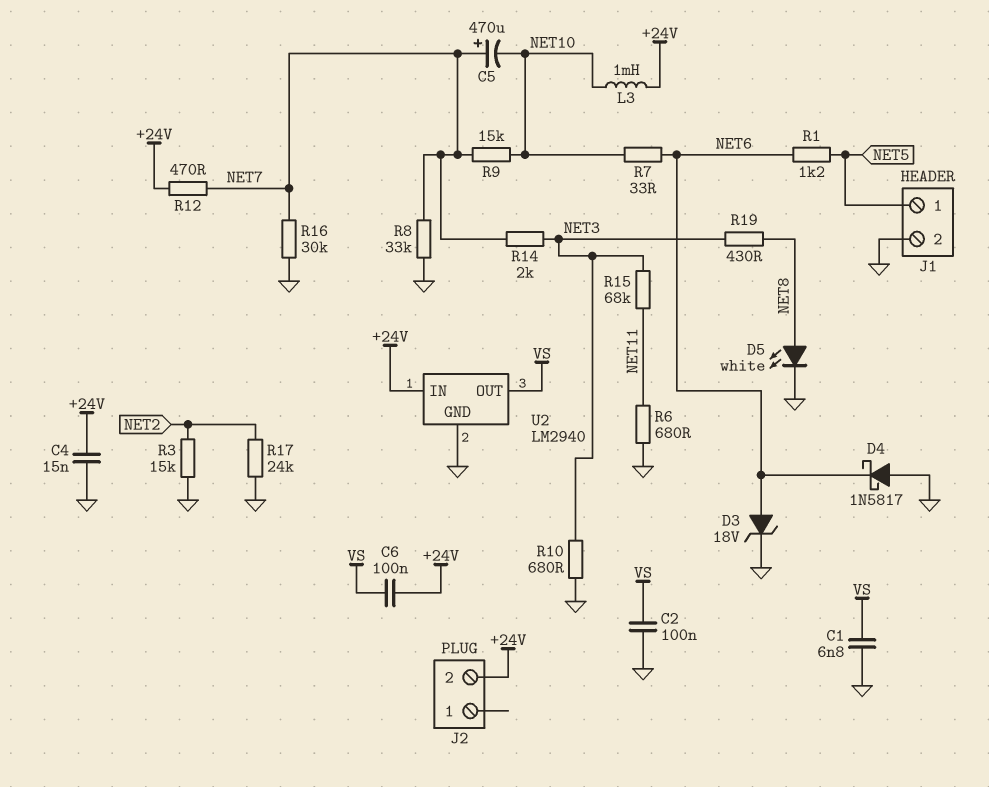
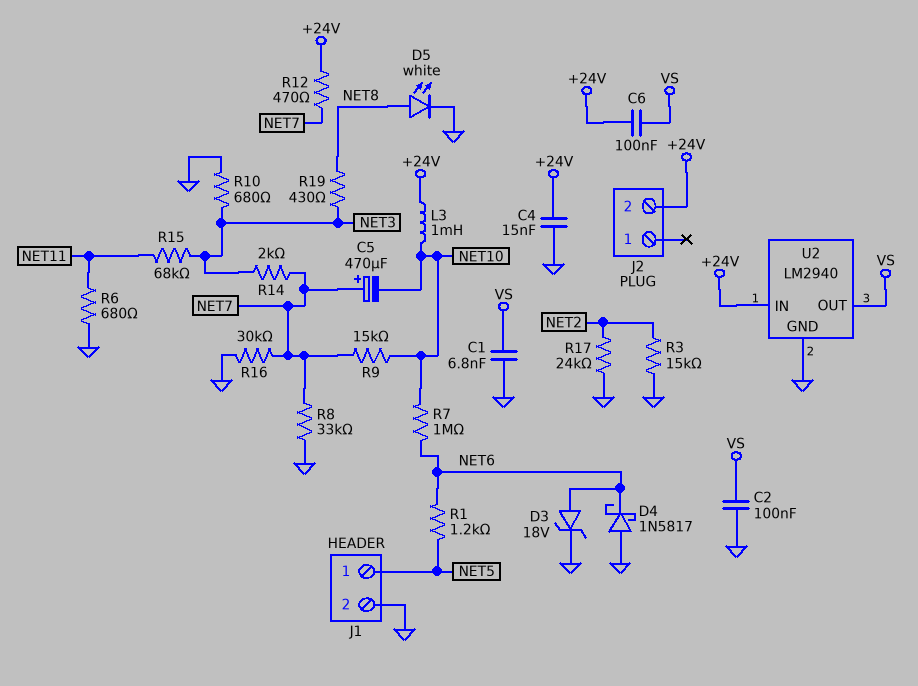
R7: 33 (NET6, NET10) -> 1M (NET6, NET10)

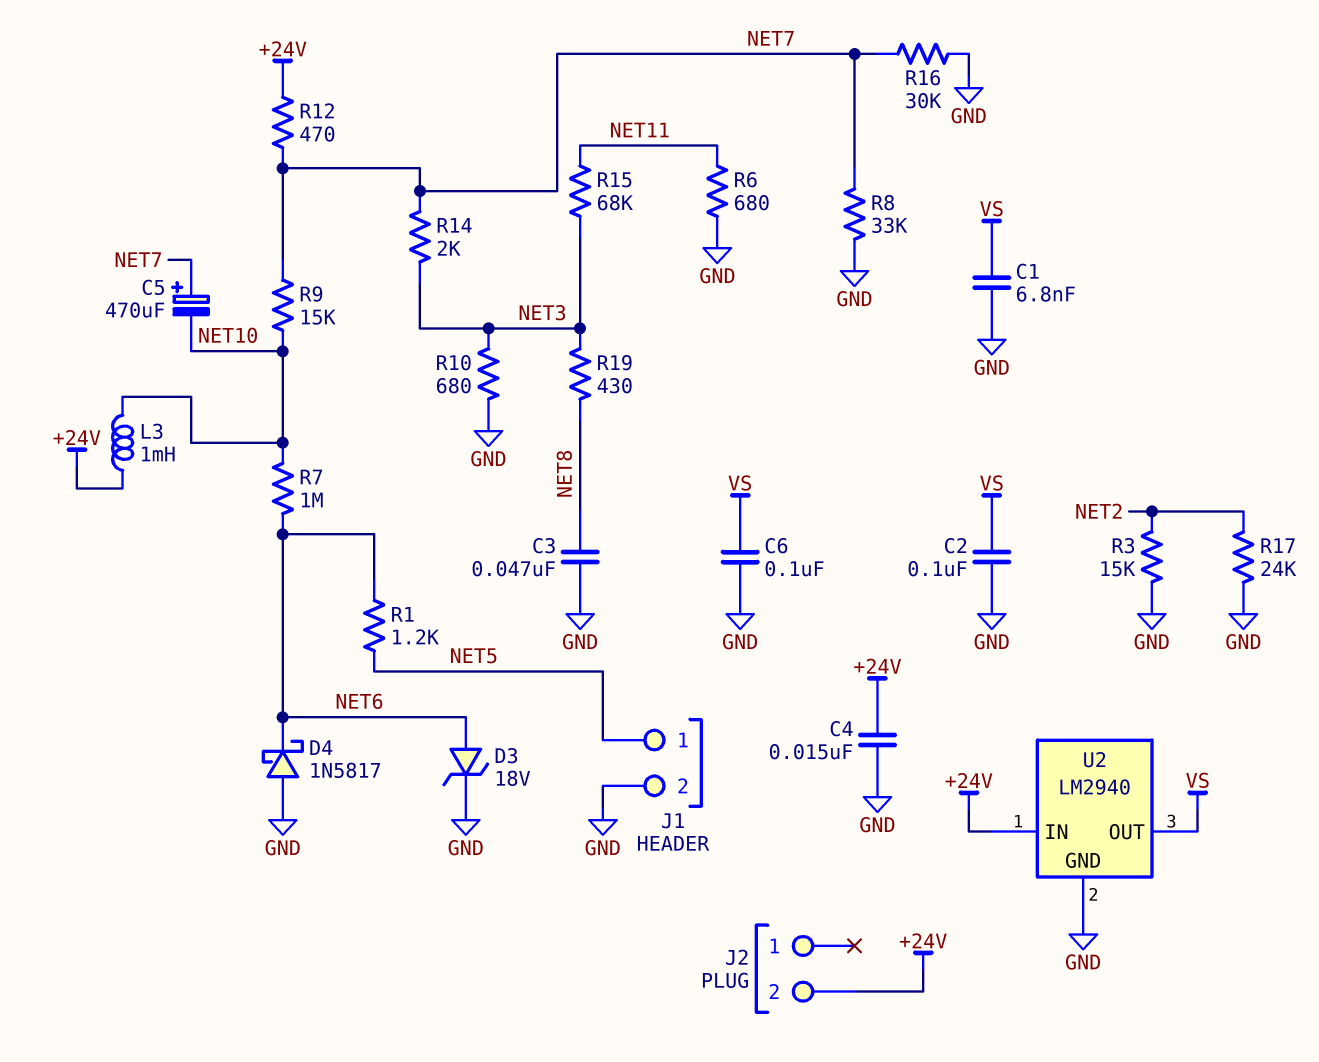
C3: none -> 47nF (GND, NET8)
C6: 100nF (+24V, VS) -> 100nF (GND, VS)
D5: LED white (A NET8, K GND) -> none

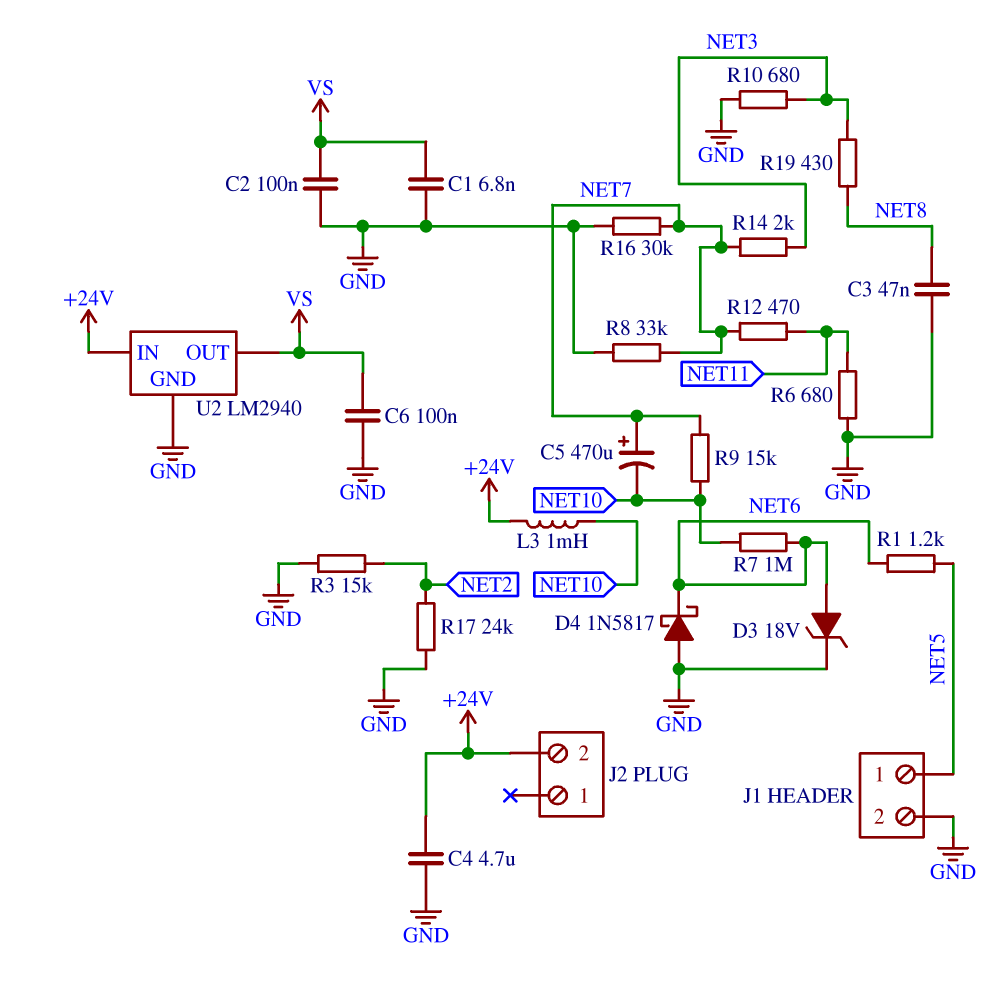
C4: 15nF (+24V, GND) -> 4.7uF (+24V, GND)
R12: 470 (+24V, NET7) -> 470 (NET7, NET11)
R15: 68k (NET3, NET11) -> none

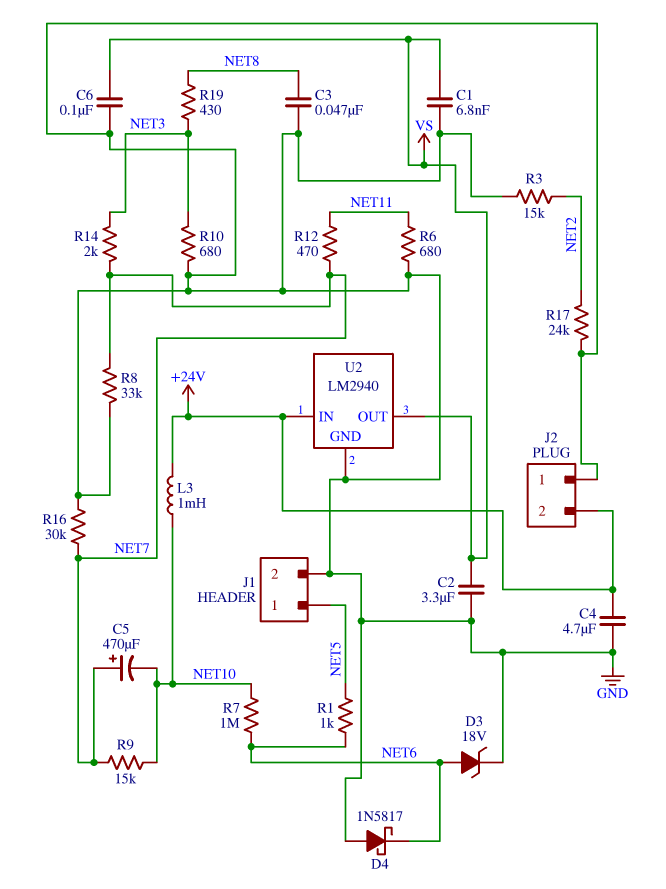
C2: 100nF (GND, VS) -> 3.3uF (GND, VS)
J2 pin 1: none -> GND
R1: 1.2k (NET5, NET6) -> 1k (NET5, NET6)

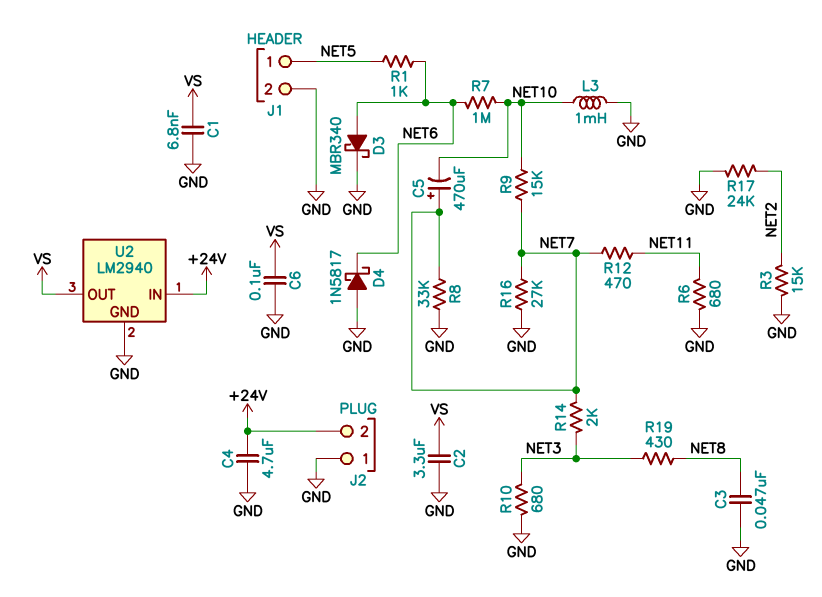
D3: zener 18V (A NET6, K GND) -> schottky MBR340 (A NET6, K GND)
L3: 1mH (+24V, NET10) -> 1mH (GND, NET10)
R16: 30k (GND, NET7) -> 27k (GND, NET7)

